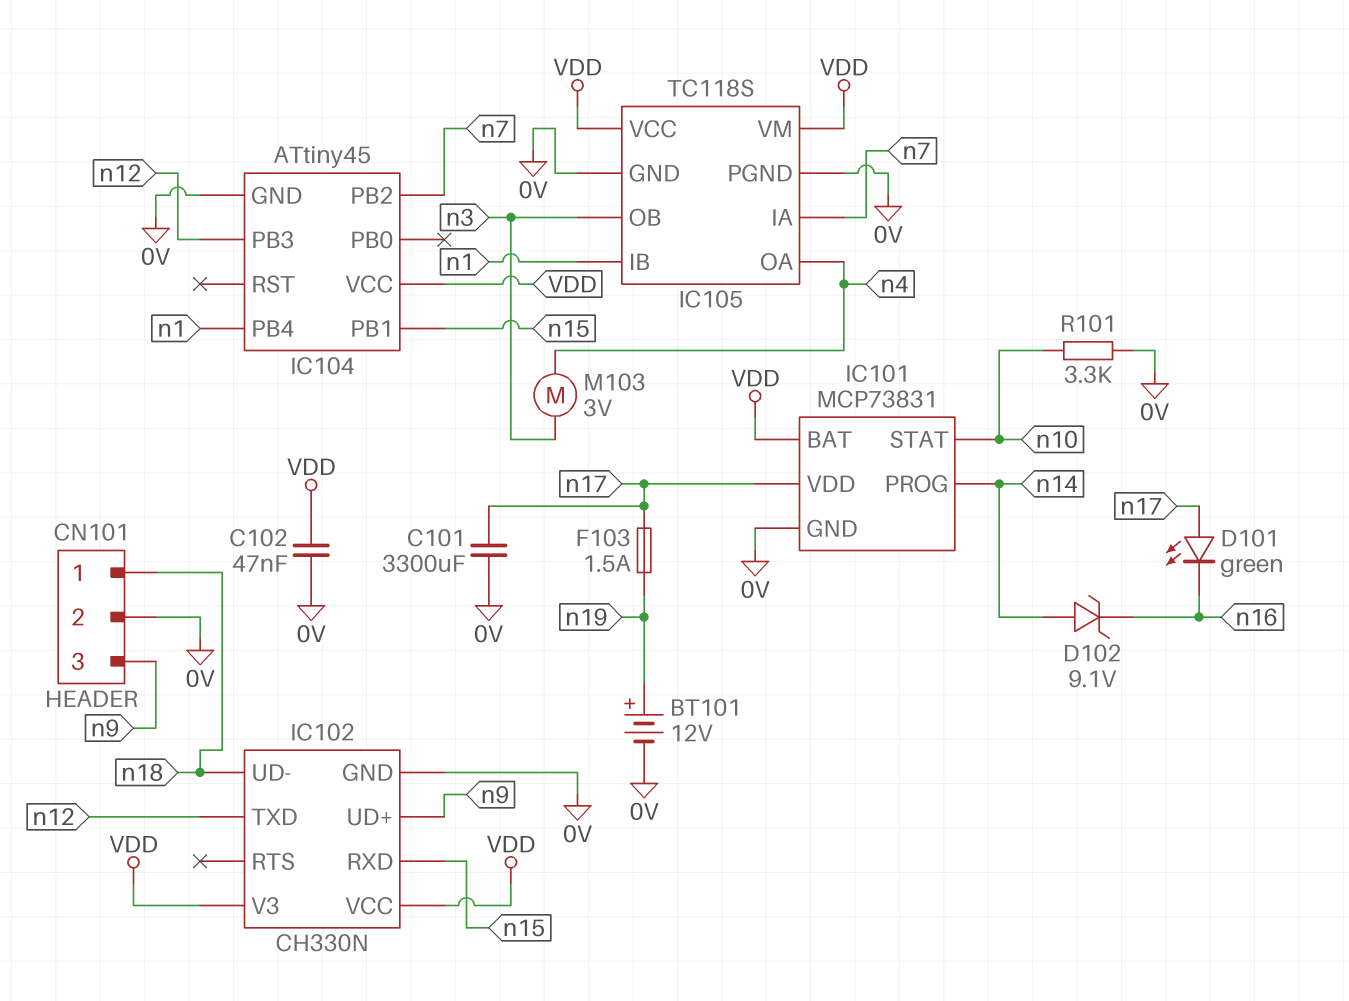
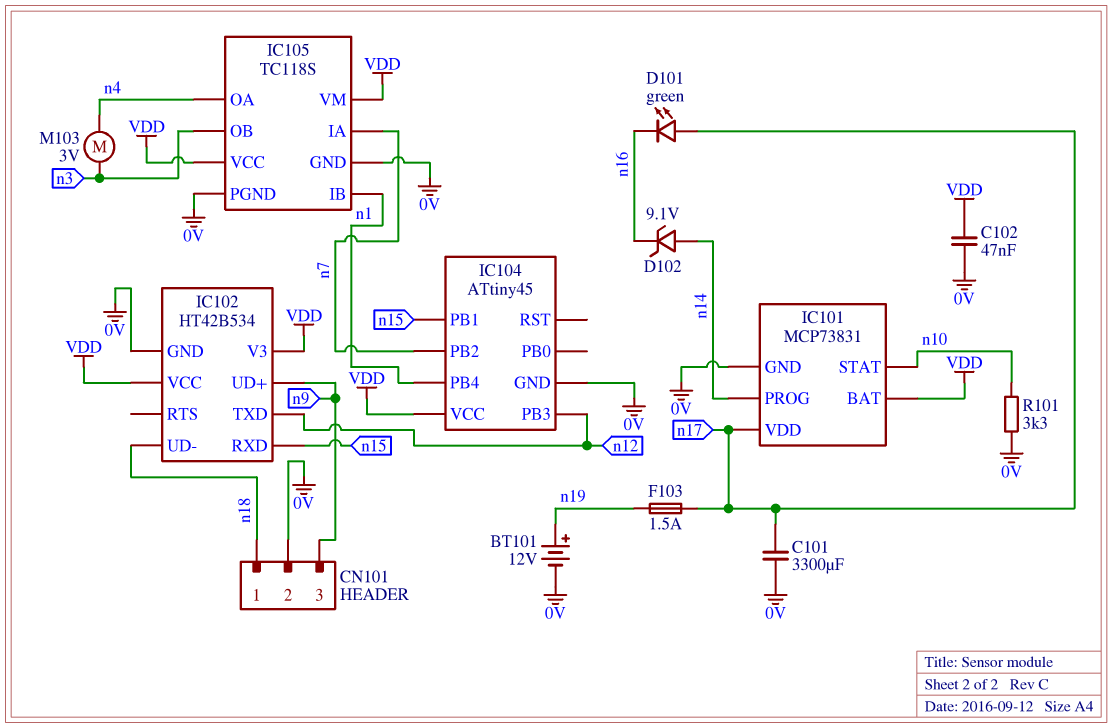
IC102: CH330N -> HT42B534

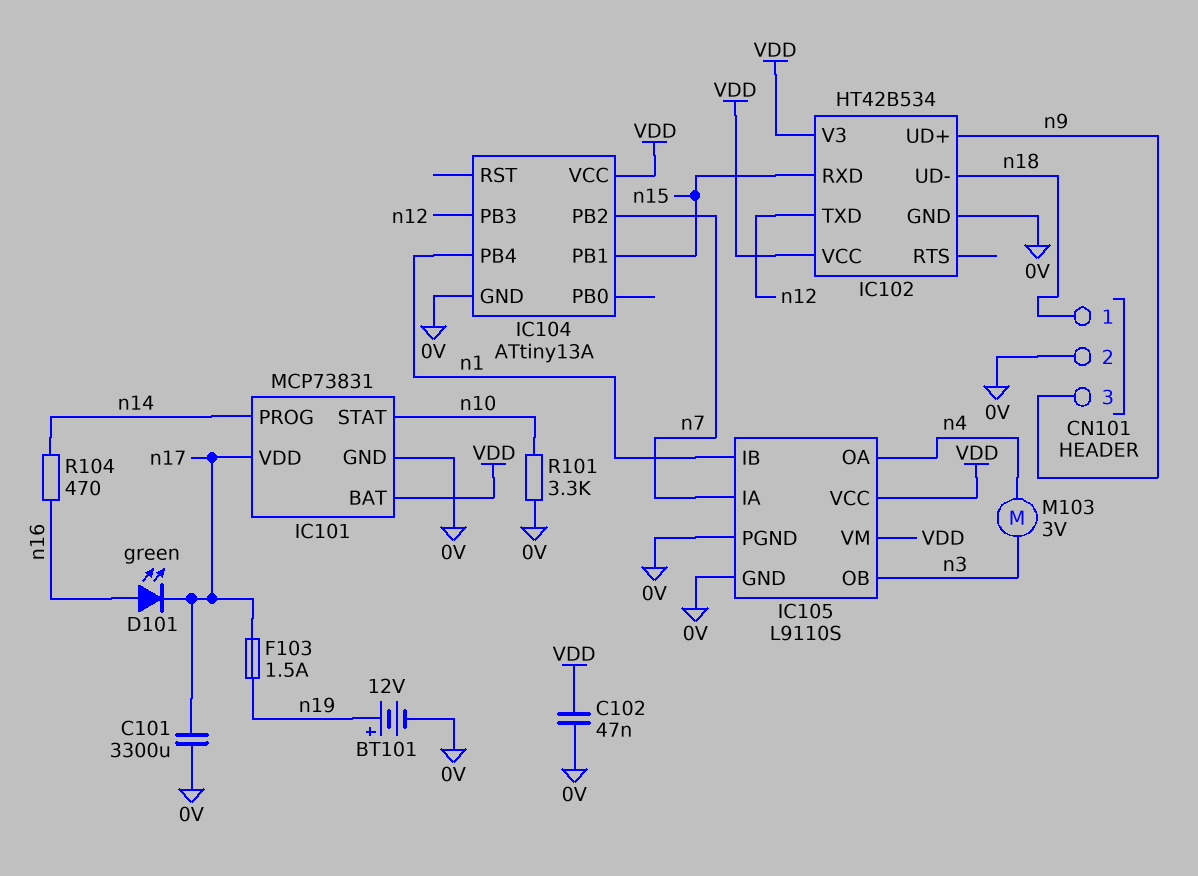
D101: LED green (A n17, K n16) -> LED green (A n16, K n17)
D102: zener 9.1V (A n14, K n16) -> none
IC104: ATtiny45 -> ATtiny13A
IC105: TC118S -> L9110S
R104: none -> 470 (n14, n16)

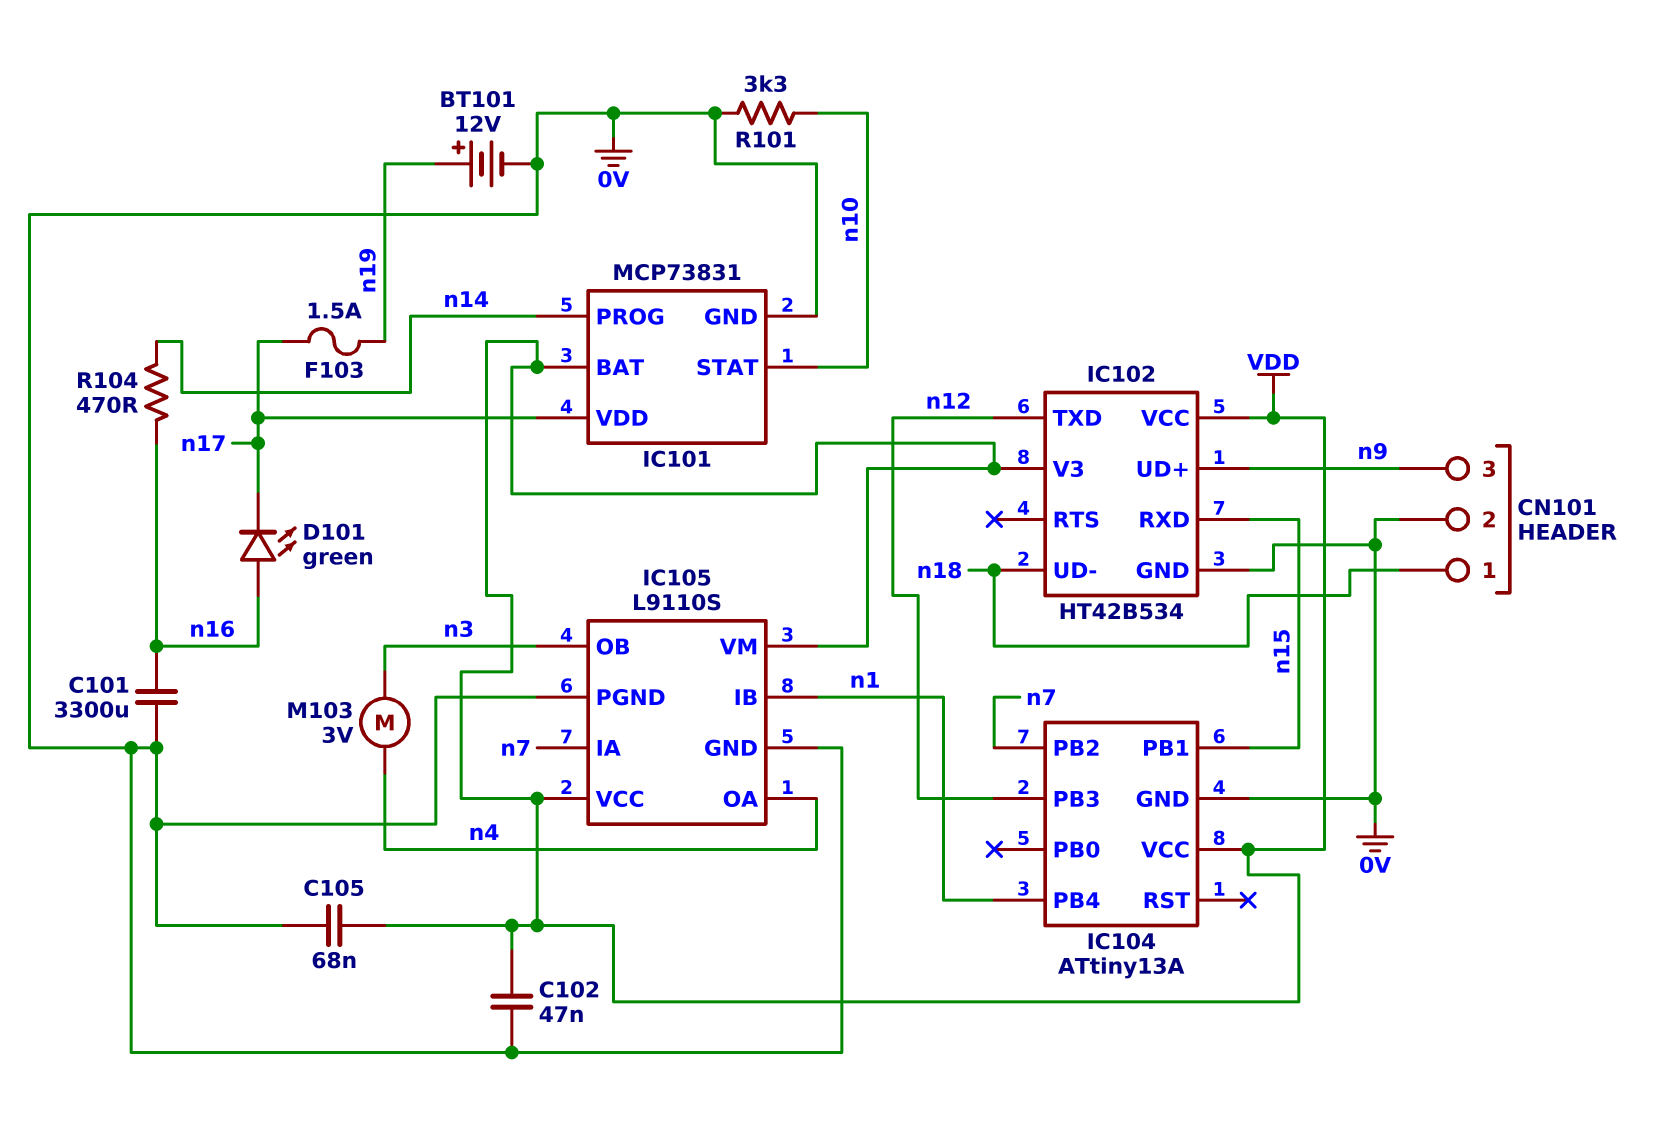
C101: 3300uF (0V, n17) -> 3300uF (0V, n16)
C105: none -> 68nF (0V, VDD)

